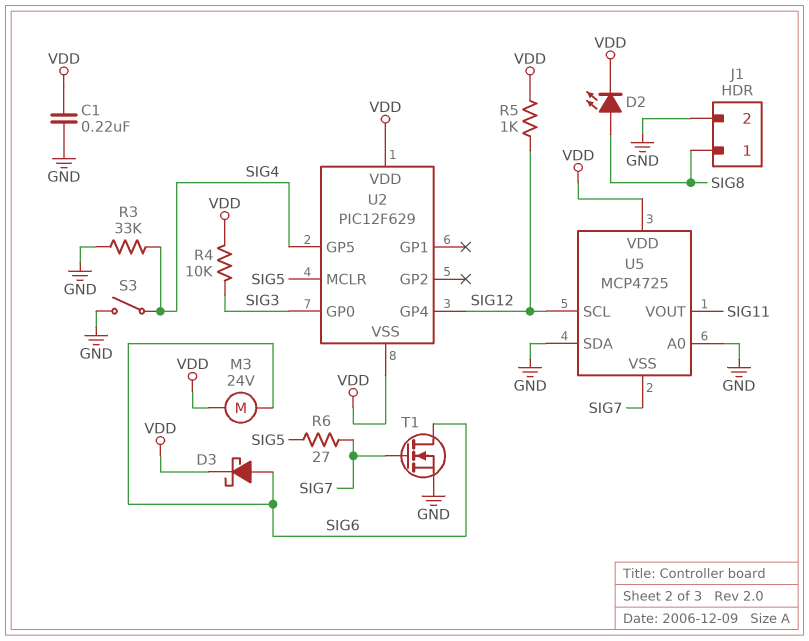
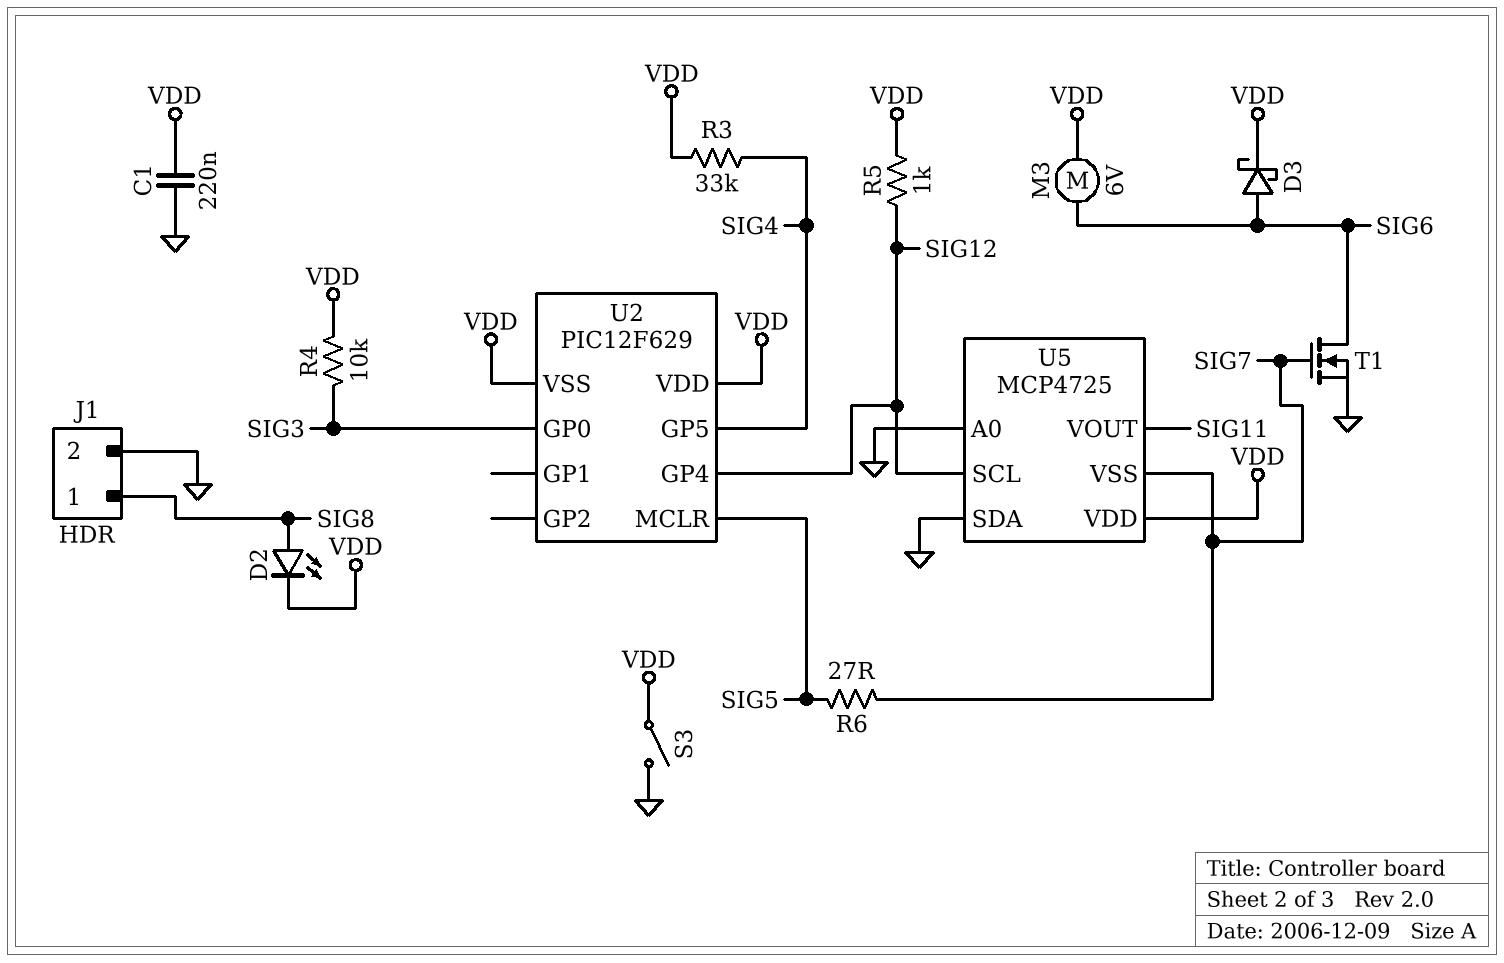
M3: motor 24V (SIG6, VDD) -> motor 6V (SIG6, VDD)
R3: 33k (GND, SIG4) -> 33k (SIG4, VDD)
S3: switch (GND, SIG4) -> switch (GND, VDD)

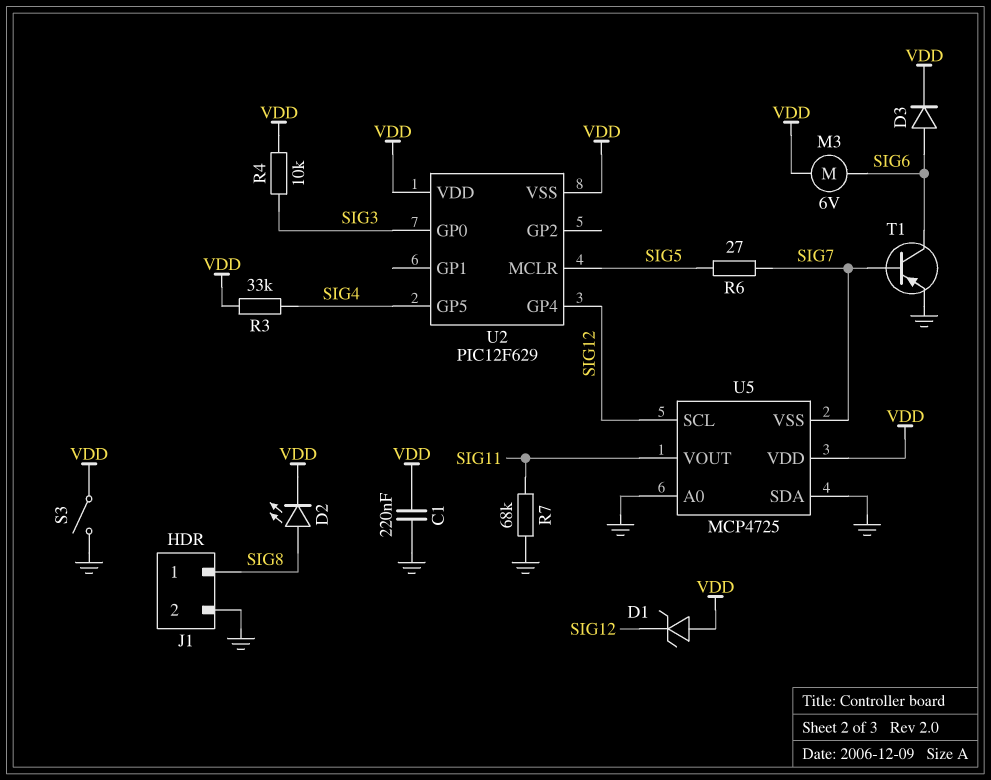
D1: none -> zener (A VDD, K SIG12)
D3: schottky (A SIG6, K VDD) -> diode (A SIG6, K VDD)
R5: 1k (SIG12, VDD) -> none
R7: none -> 68k (GND, SIG11)
T1: NMOS (G SIG7, D SIG6, S GND) -> PNP (B SIG7, C SIG6, E GND)

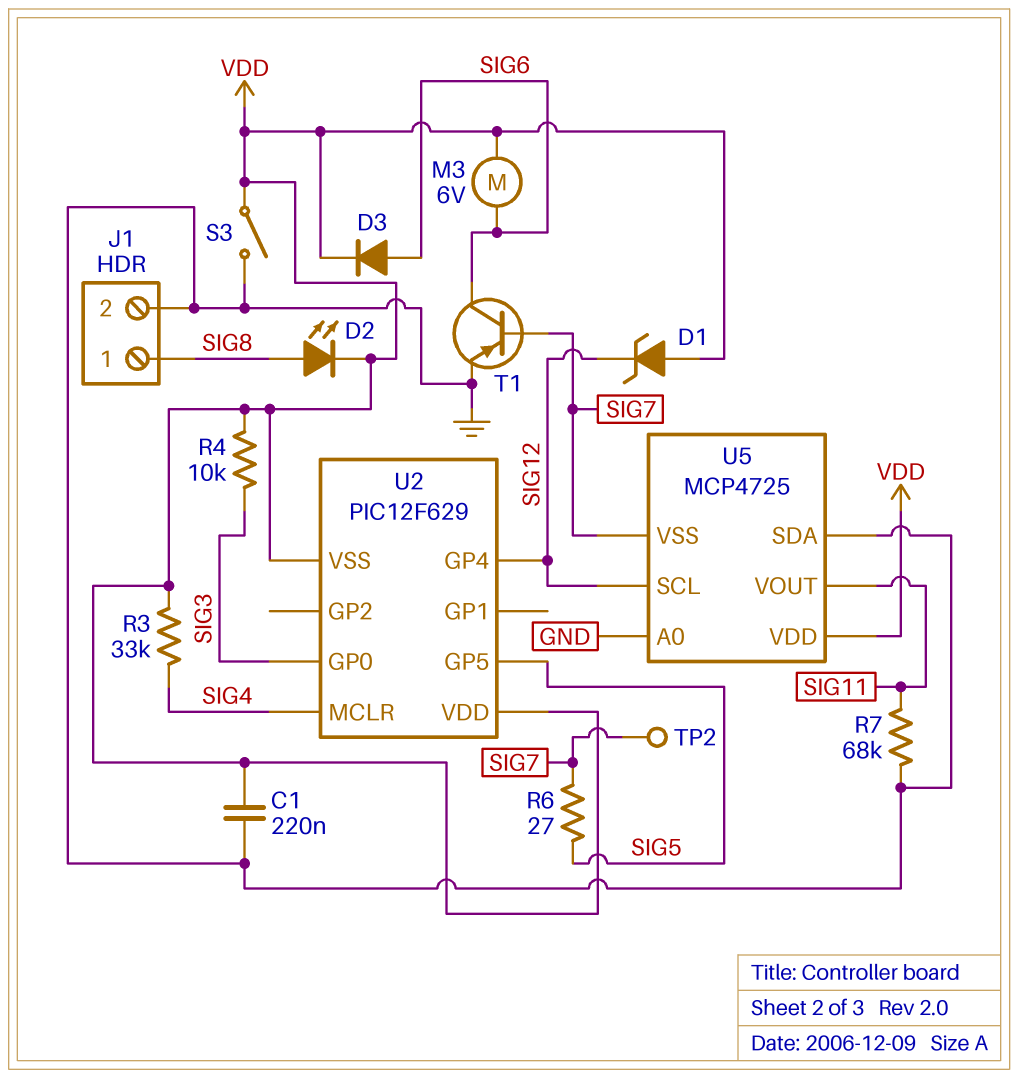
TP2: none -> test point (SIG7)
U2 pin GP5: SIG4 -> SIG5
U2 pin MCLR: SIG5 -> SIG4

